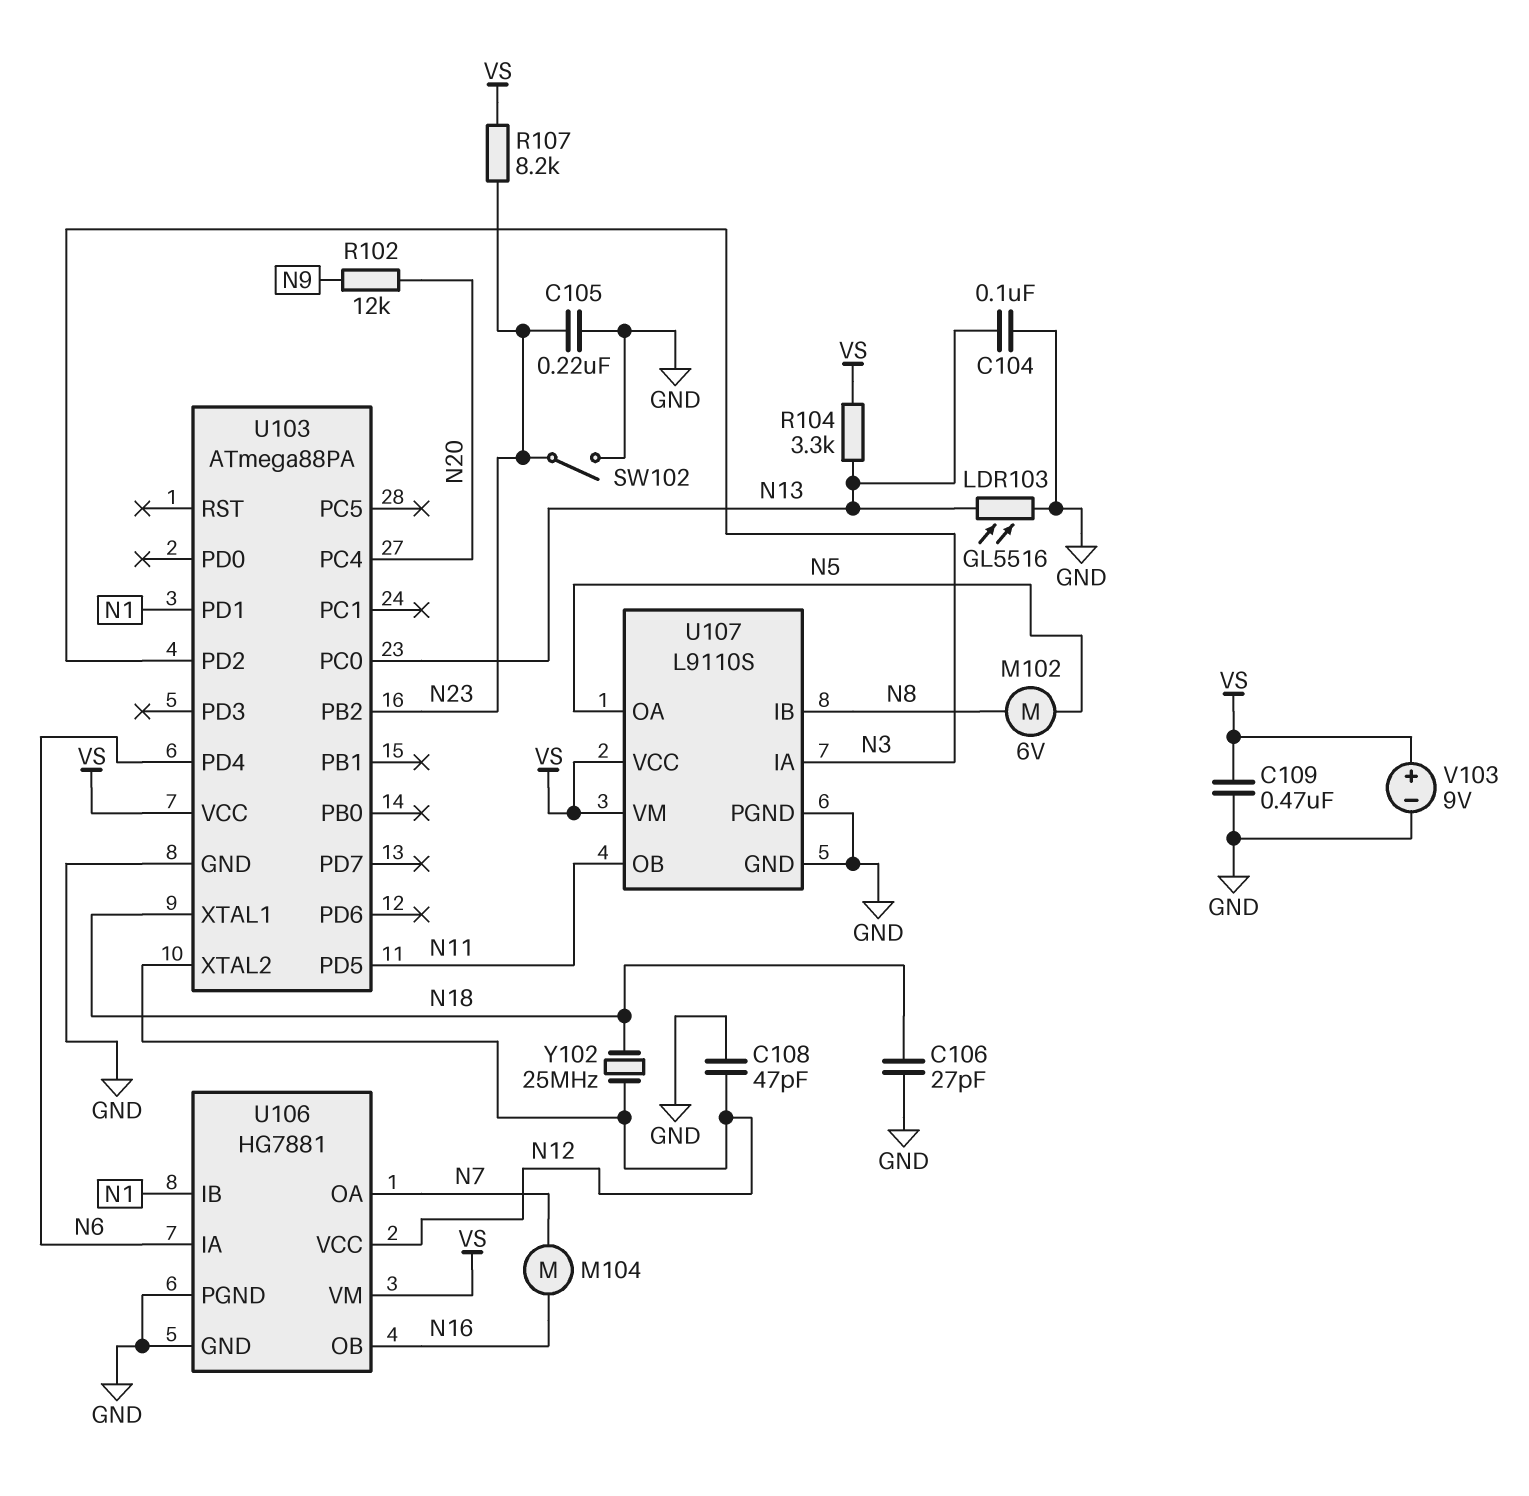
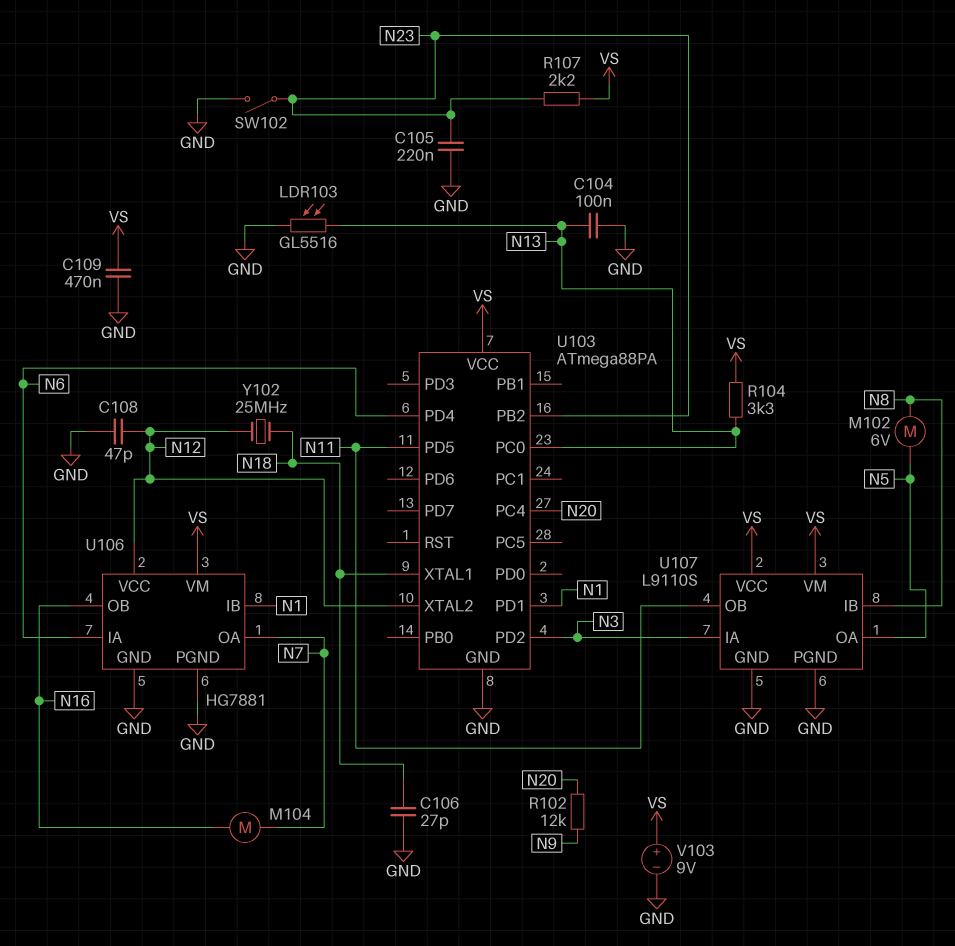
R107: 8.2k (N23, VS) -> 2.2k (N23, VS)

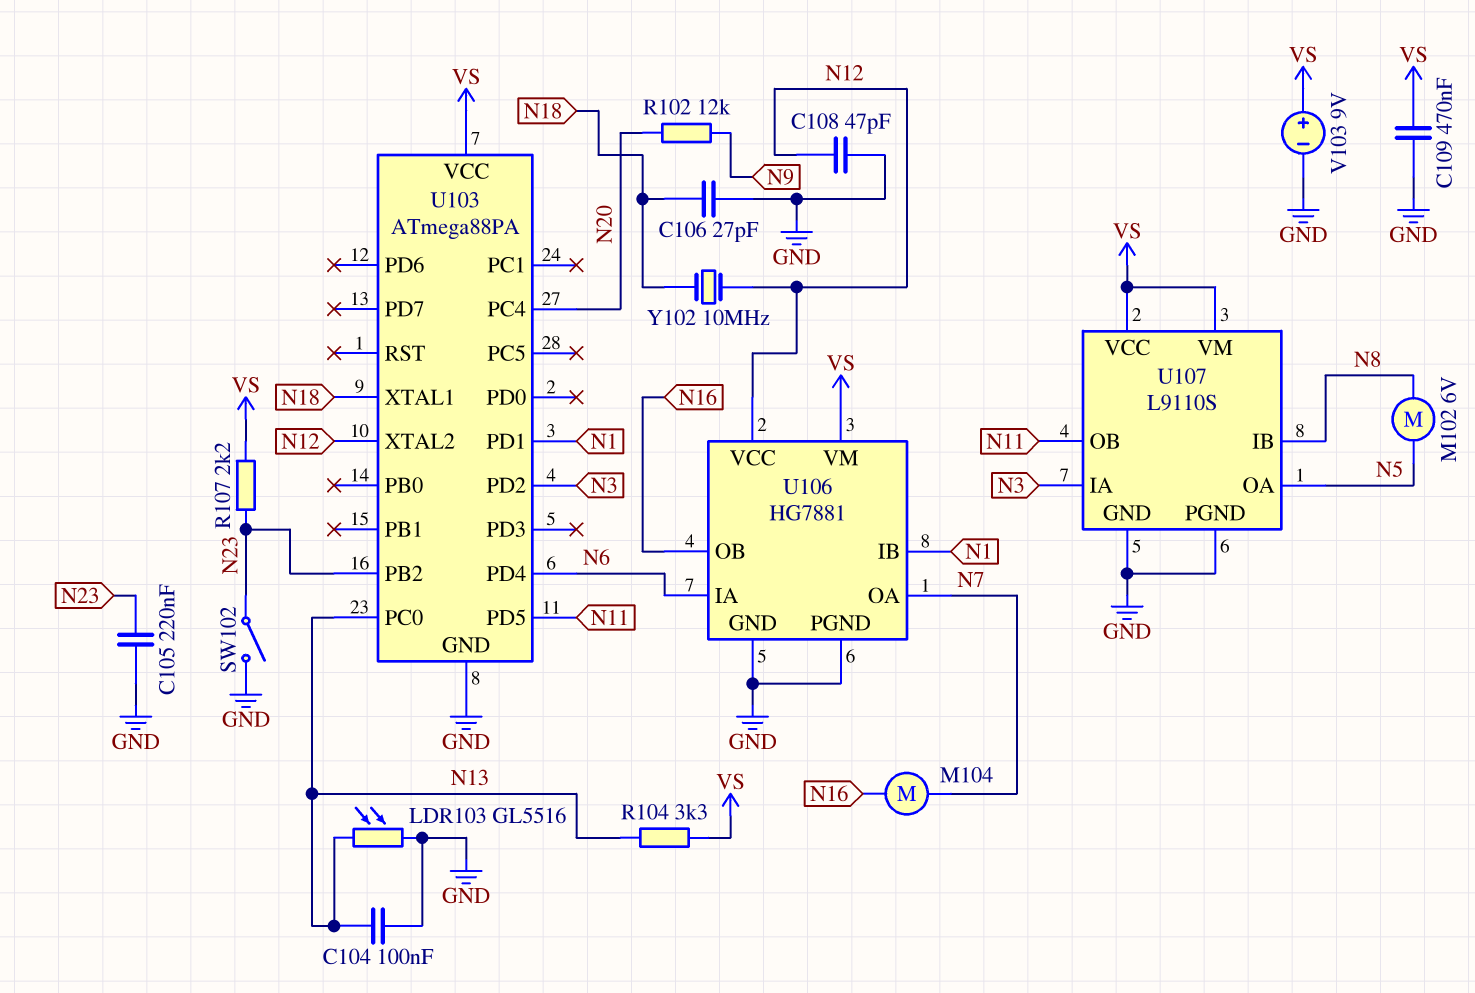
Y102: 25MHz (N12, N18) -> 10MHz (N12, N18)

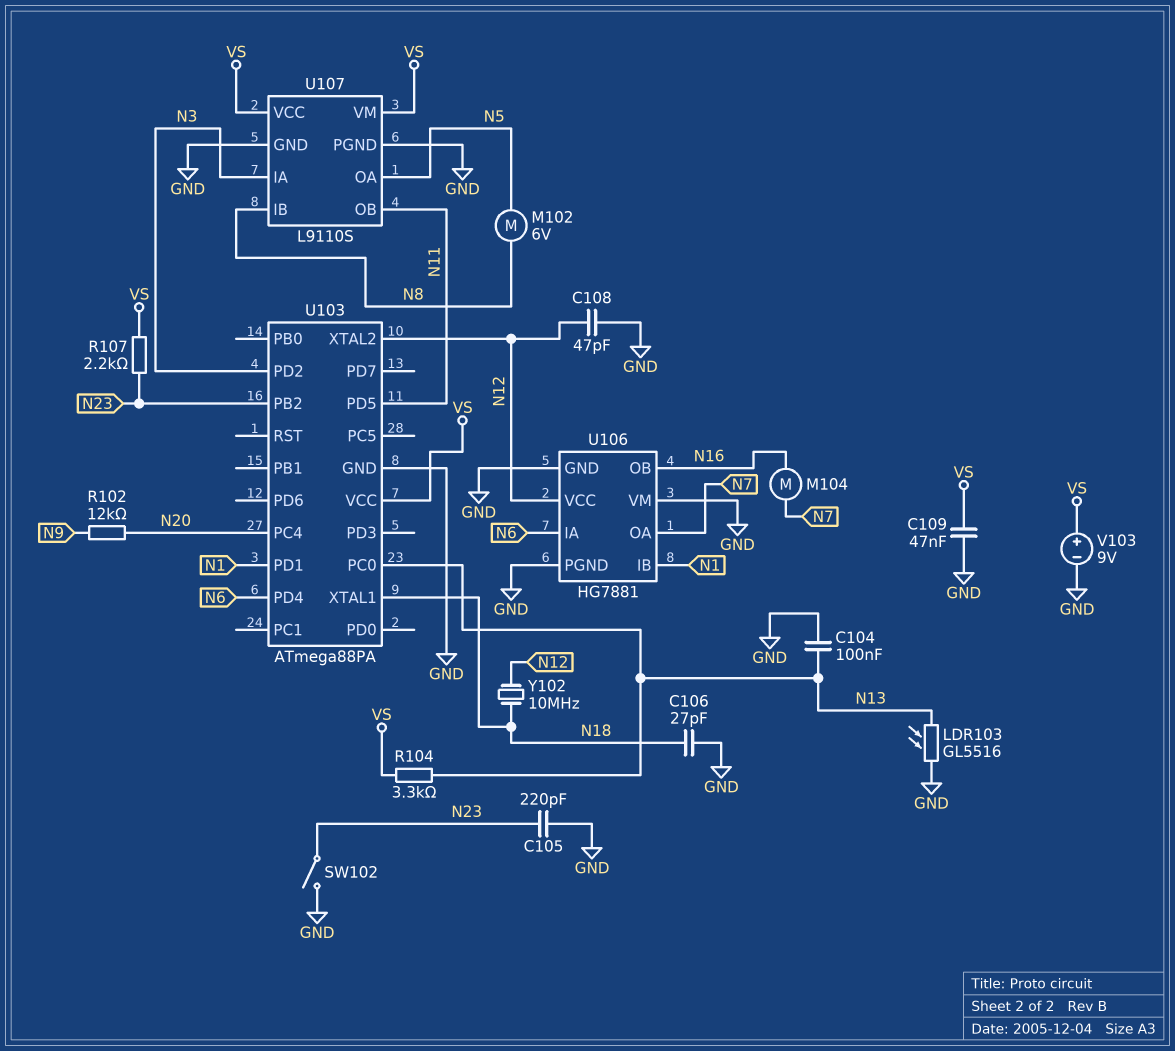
C105: 220nF (GND, N23) -> 220pF (GND, N23)
C109: 470nF (GND, VS) -> 47nF (GND, VS)
U106 pin VM: VS -> GND

